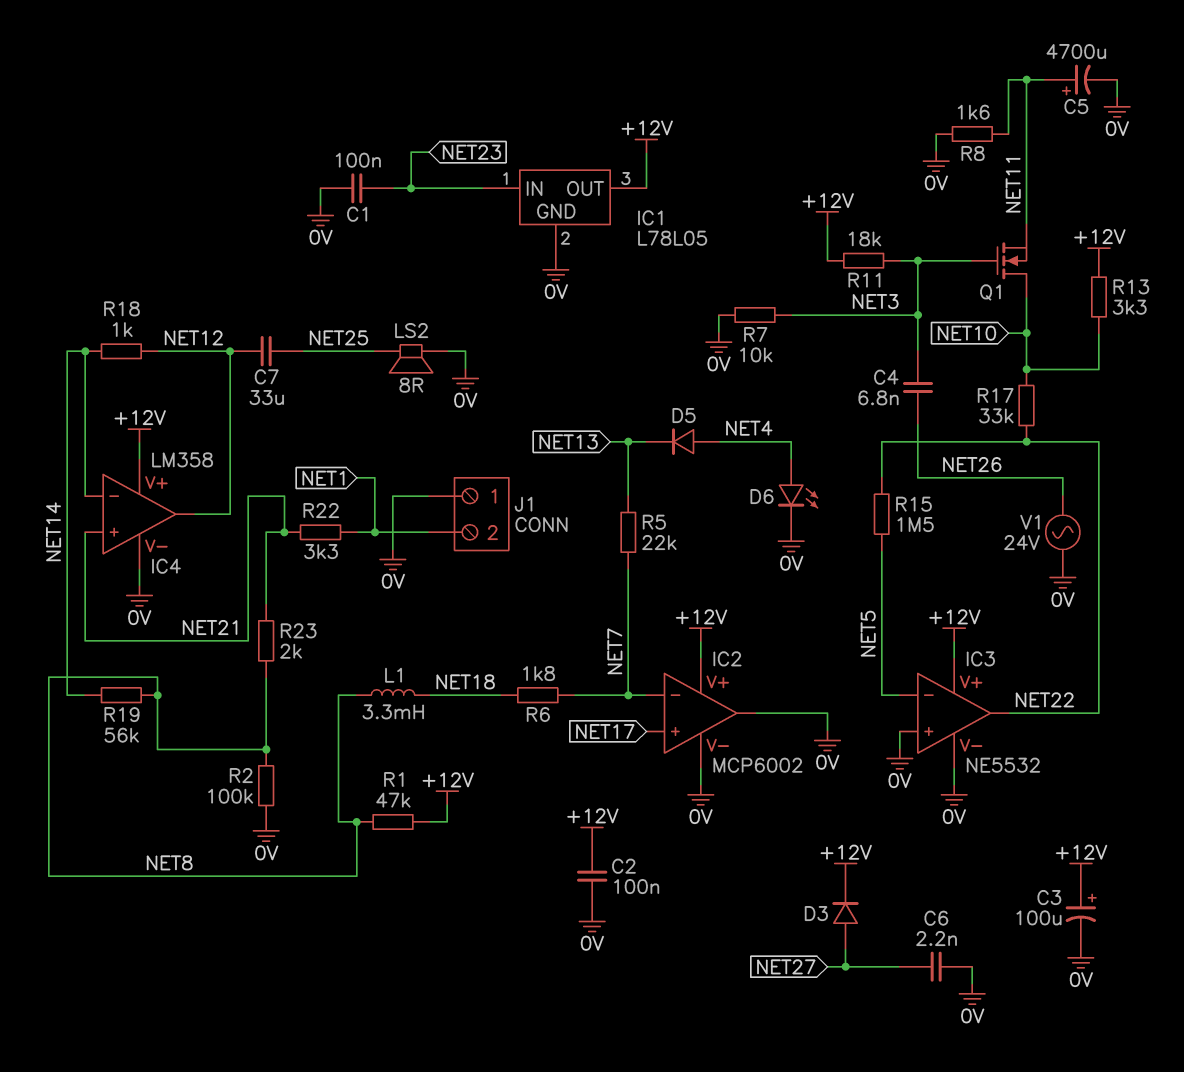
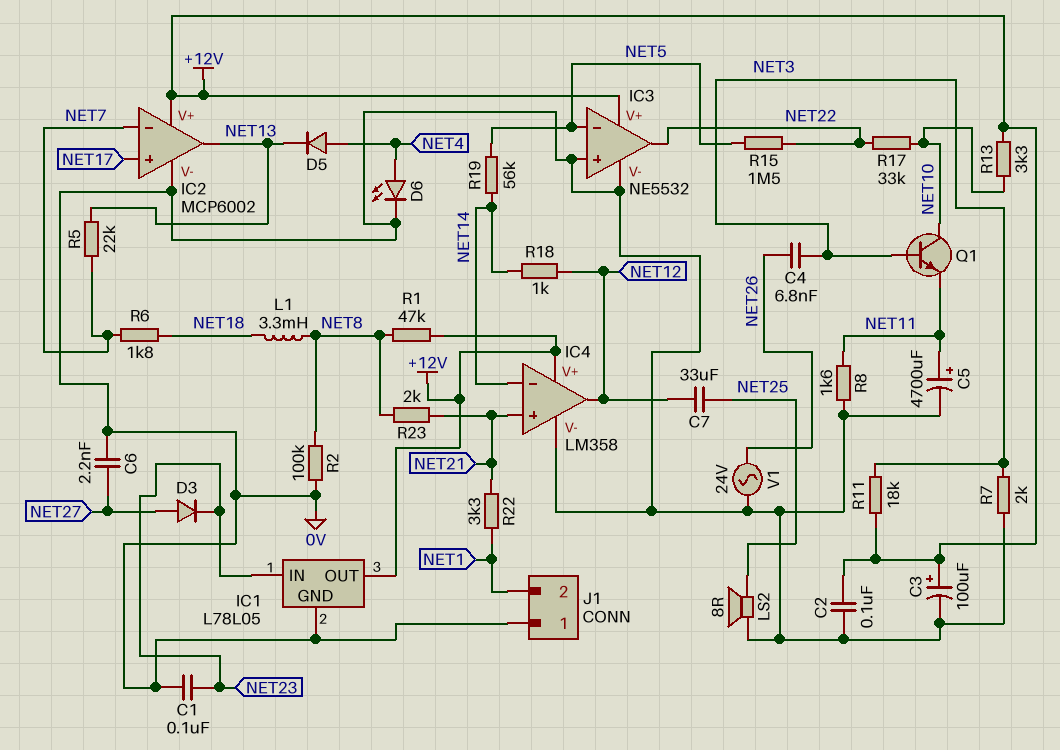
D3: diode (A NET27, K +12V) -> diode (A NET27, K NET23)
IC2 pin out: 0V -> NET13
Q1: NMOS (G NET3, D NET10, S NET11) -> NPN (B NET3, C NET10, E NET11)
R7: 10k (0V, NET3) -> 2k (0V, NET3)
R19: 56k (NET8, NET14) -> 56k (NET5, NET14)

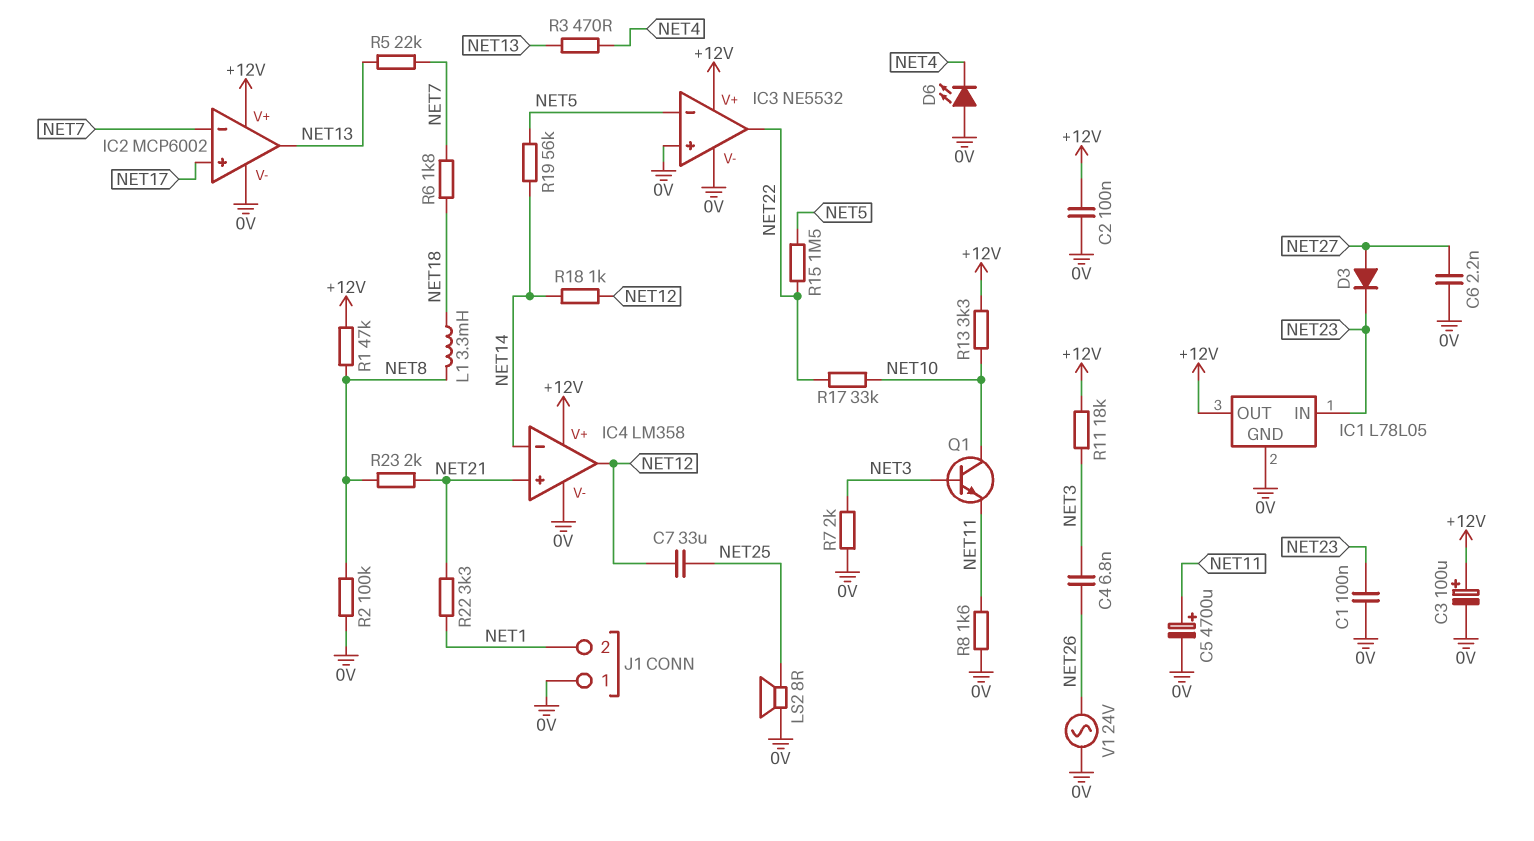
D5: diode (A NET4, K NET13) -> none
D6: LED (A NET4, K 0V) -> LED (A 0V, K NET4)
R3: none -> 470 (NET4, NET13)

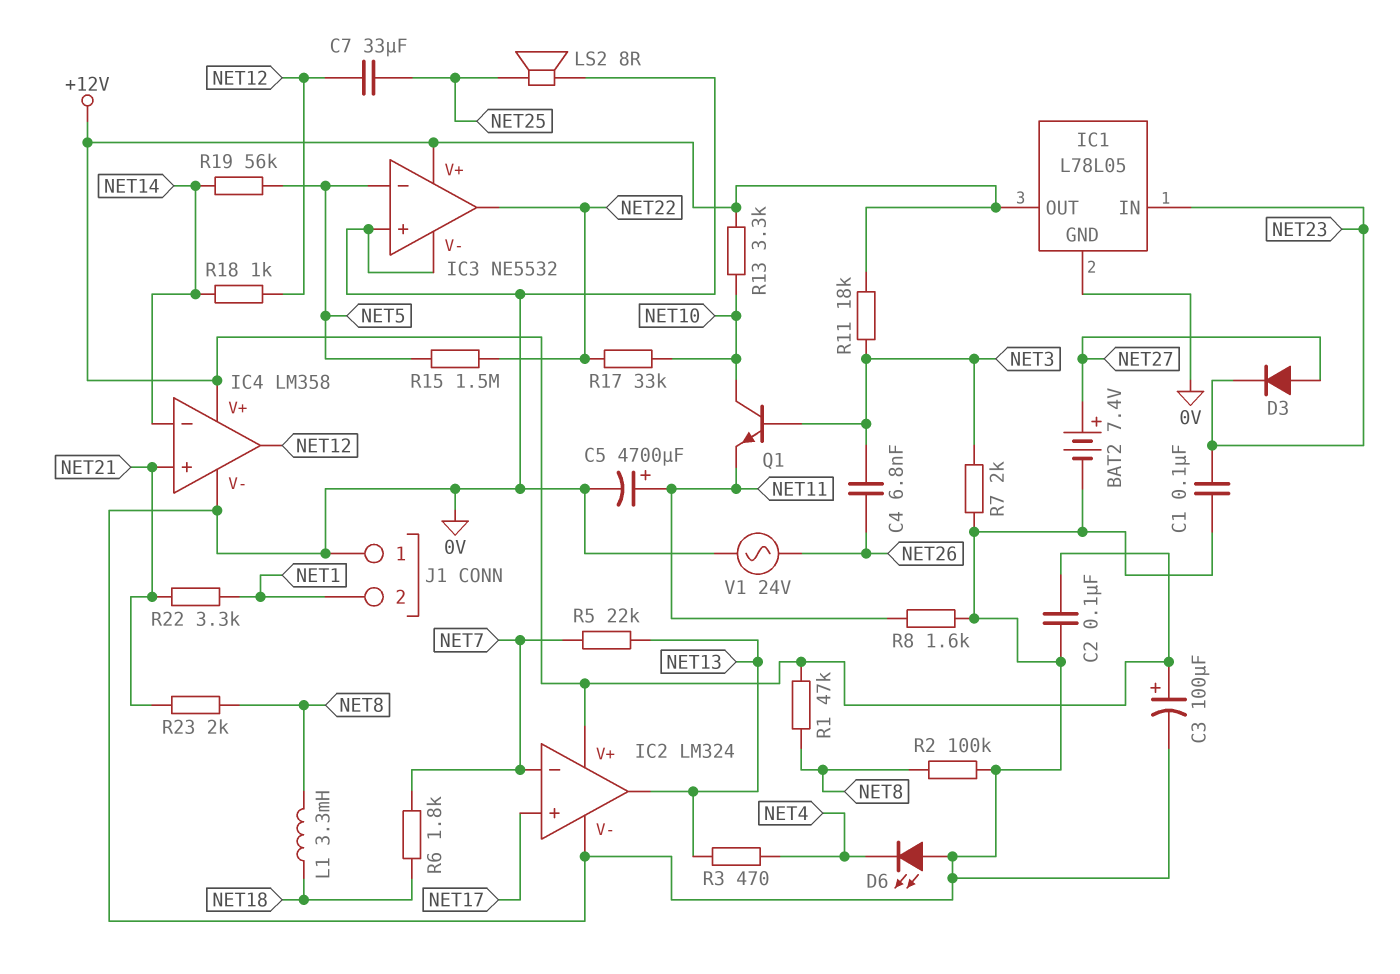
BAT2: none -> 7.4V (plus NET27, minus 0V)
C6: 2.2nF (0V, NET27) -> none
IC2: MCP6002 -> LM324

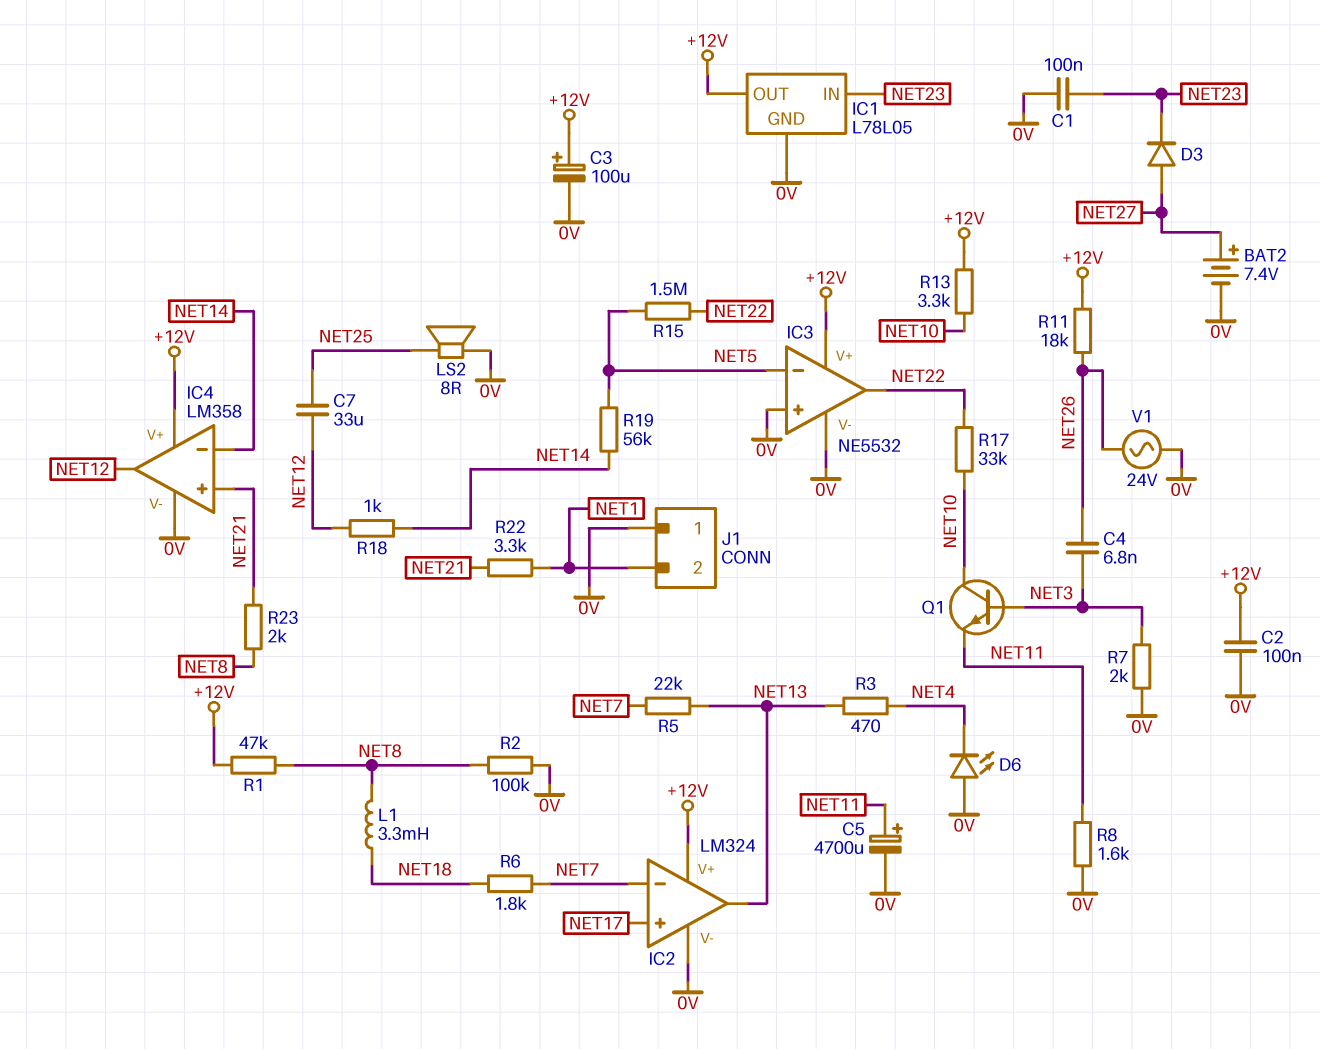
R11: 18k (+12V, NET3) -> 18k (+12V, NET26)

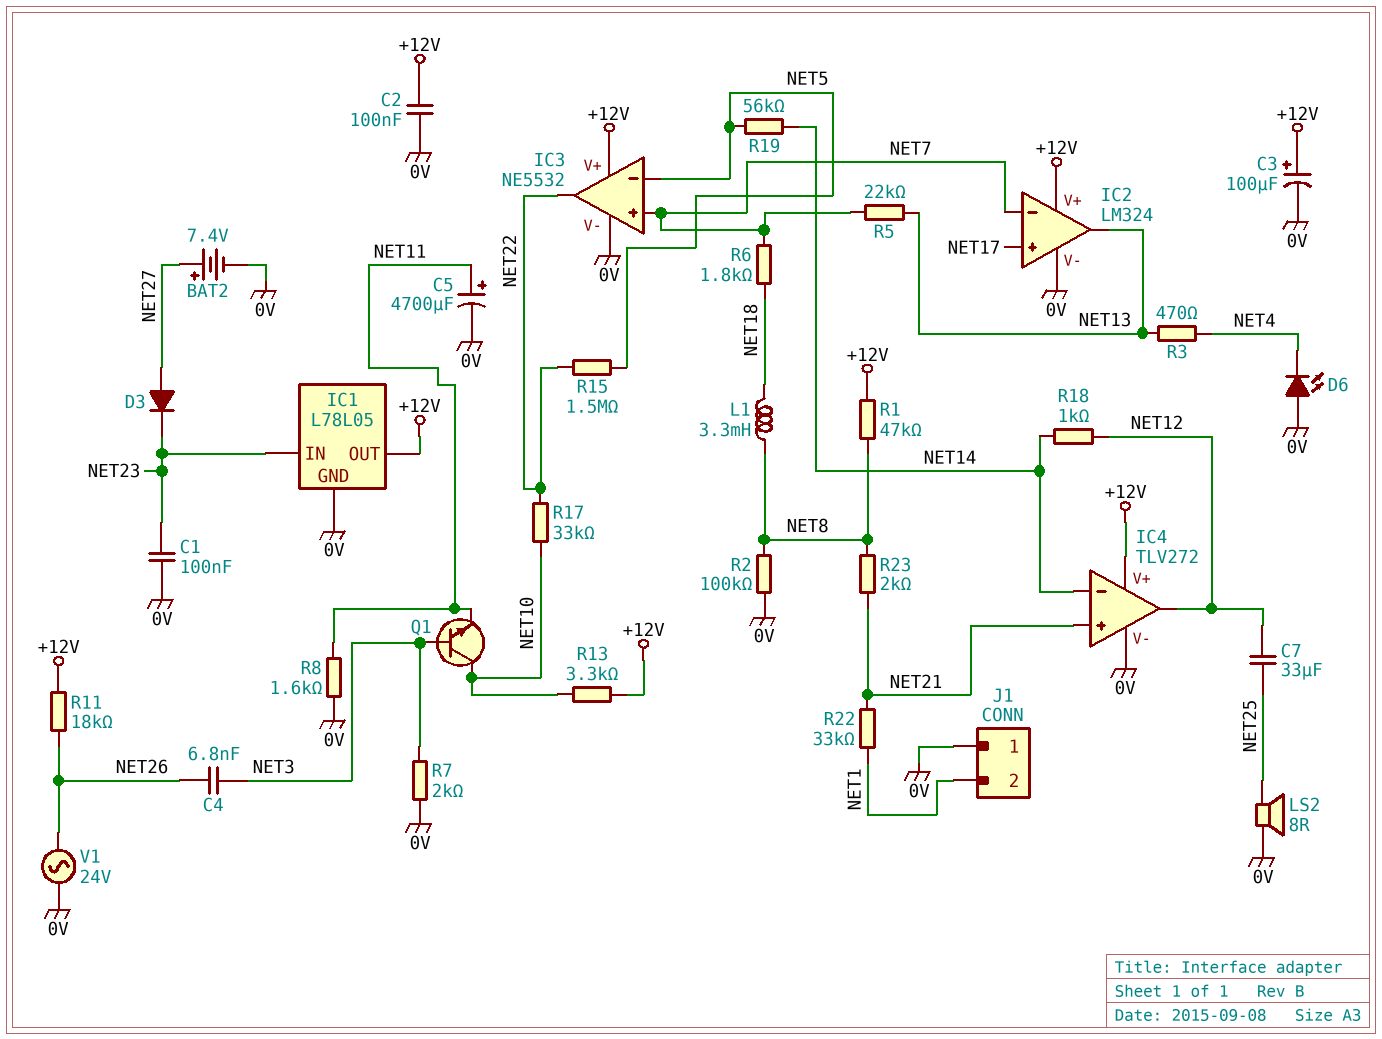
IC3 pin in+: 0V -> NET7
IC4: LM358 -> TLV272
R22: 3.3k (NET1, NET21) -> 33k (NET1, NET21)

